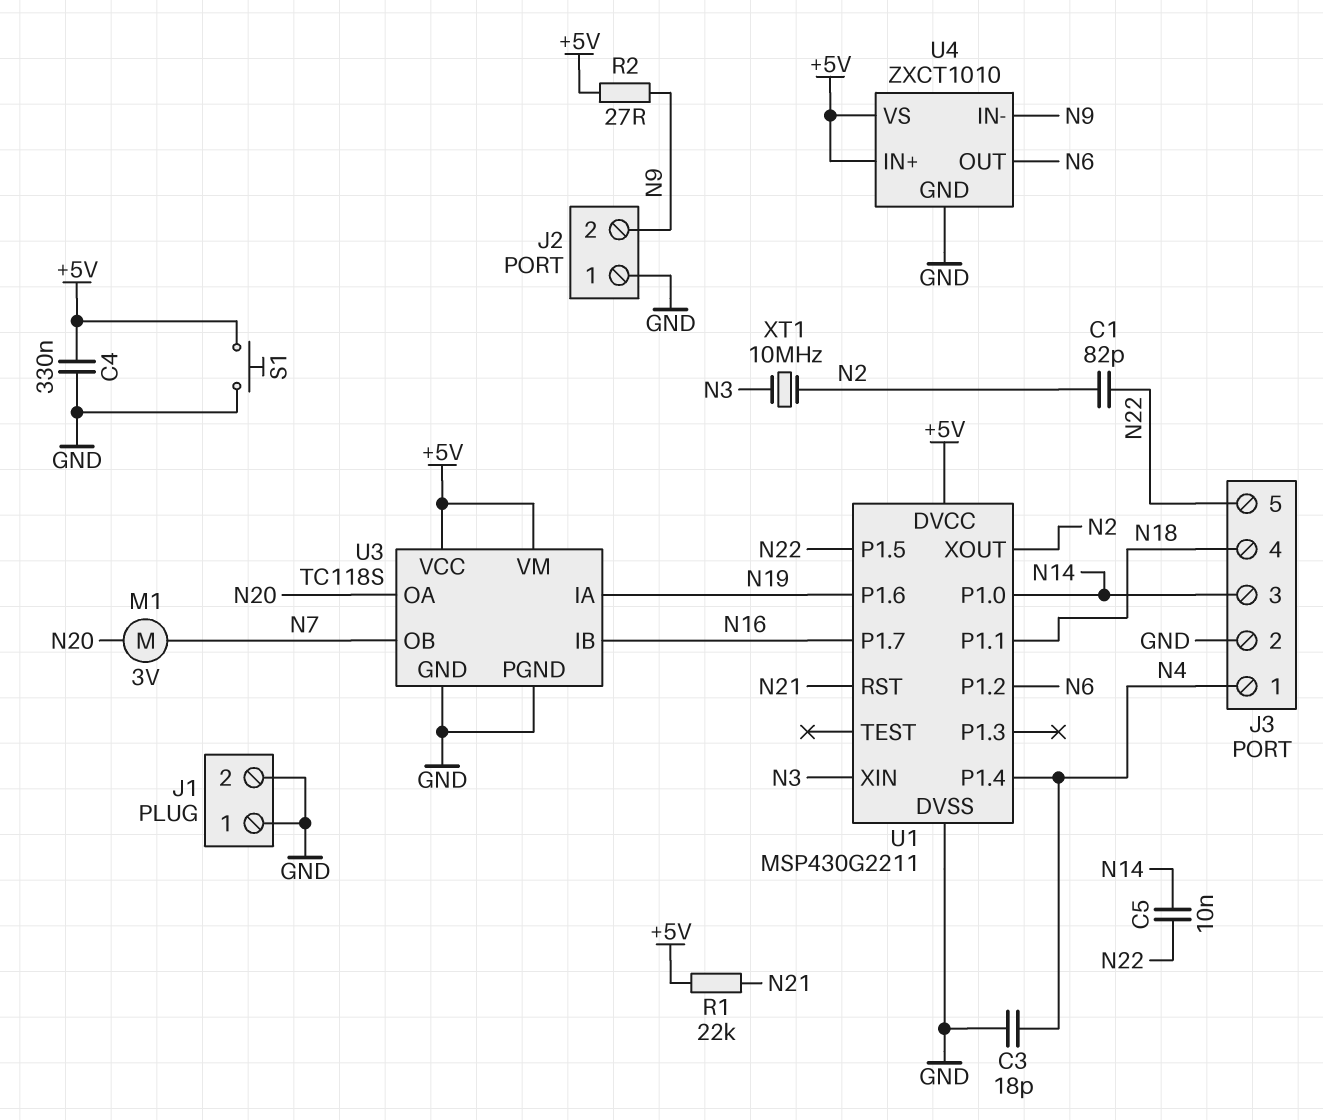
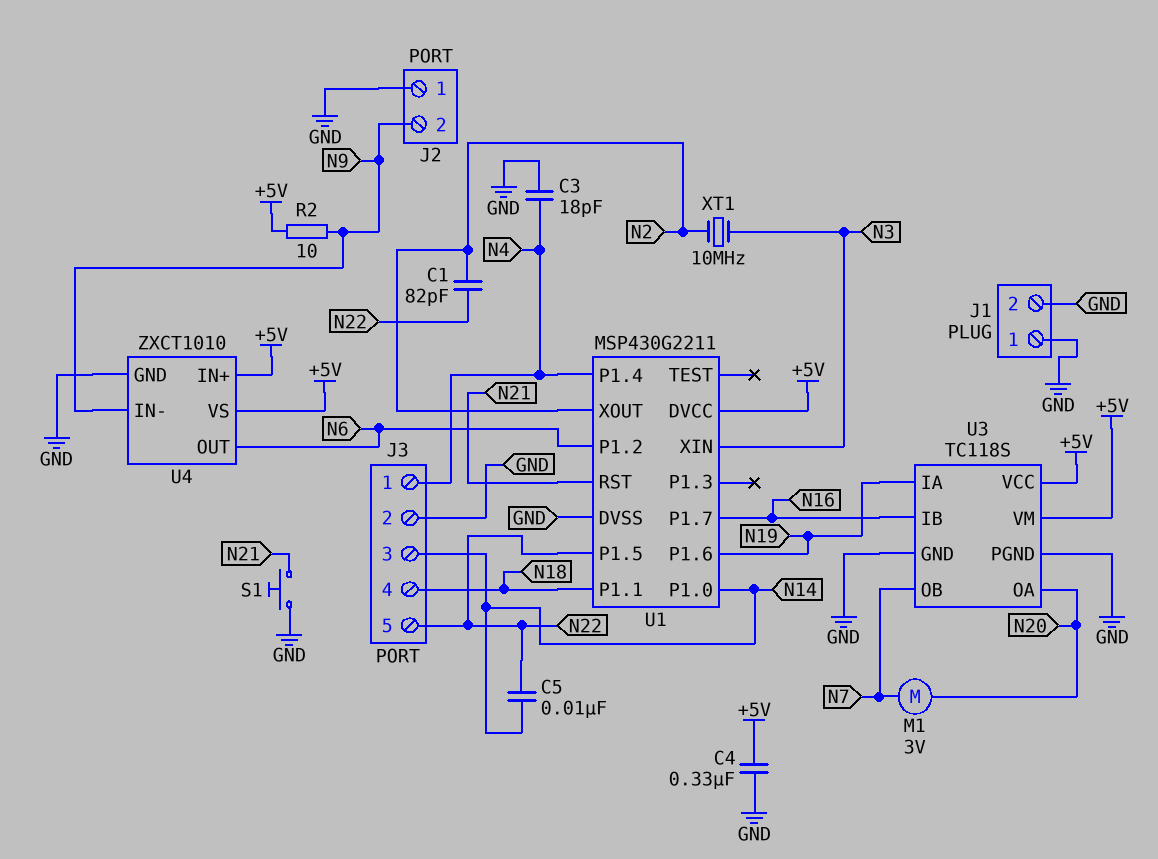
R1: 22k (+5V, N21) -> none
R2: 27 (+5V, N9) -> 10 (+5V, N9)
S1: button (+5V, GND) -> button (GND, N21)

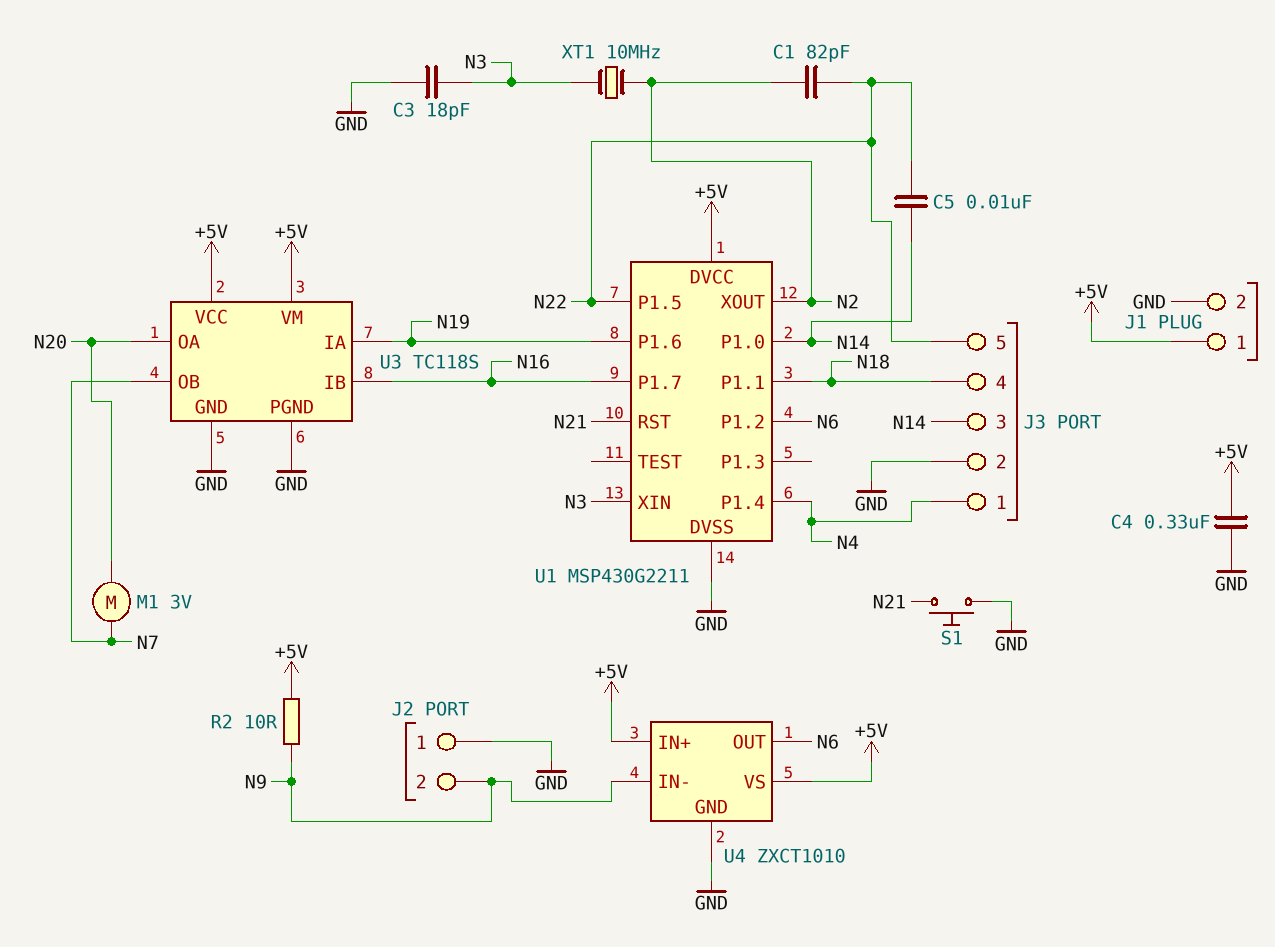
C3: 18pF (GND, N4) -> 18pF (GND, N3)
J1 pin 1: GND -> +5V

